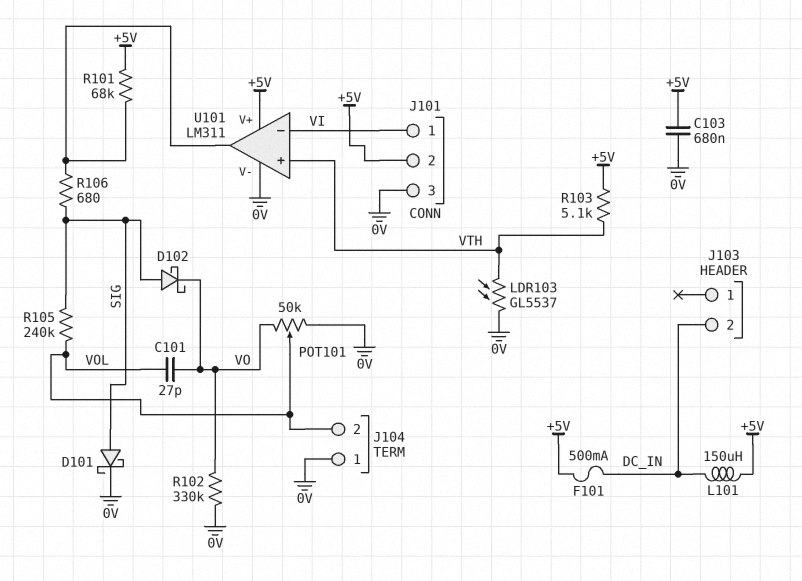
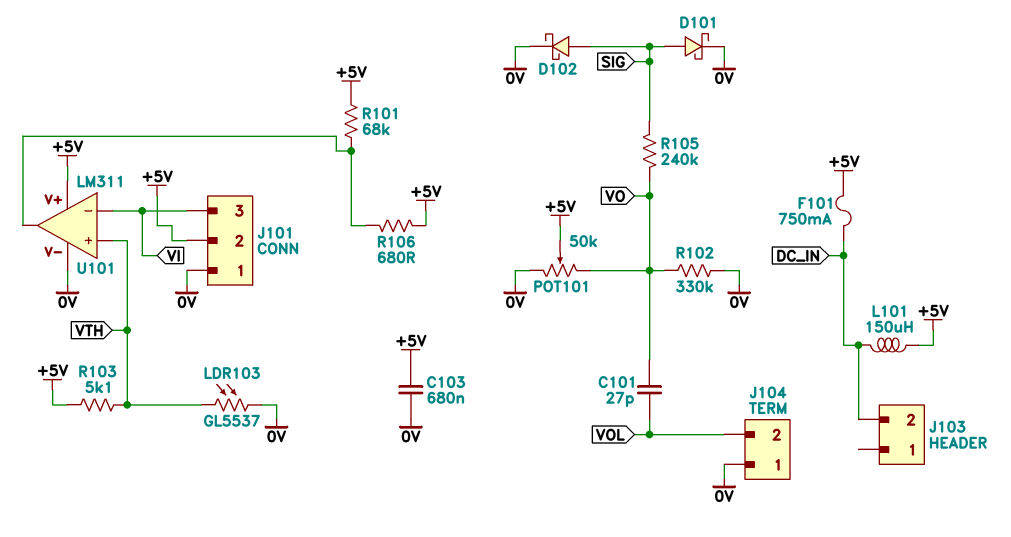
D102: schottky (A SIG, K VO) -> schottky (A SIG, K 0V)
F101: 500mA (+5V, DC_IN) -> 750mA (+5V, DC_IN)
J101 pin 1: VI -> 0V
J101 pin 3: 0V -> VI
POT101: 50k (0V, VO, wiper VOL) -> 50k (0V, VO, wiper +5V)
R105: 240k (SIG, VOL) -> 240k (SIG, VO)
R106: 680 (SIG, U101/out) -> 680 (+5V, U101/out)

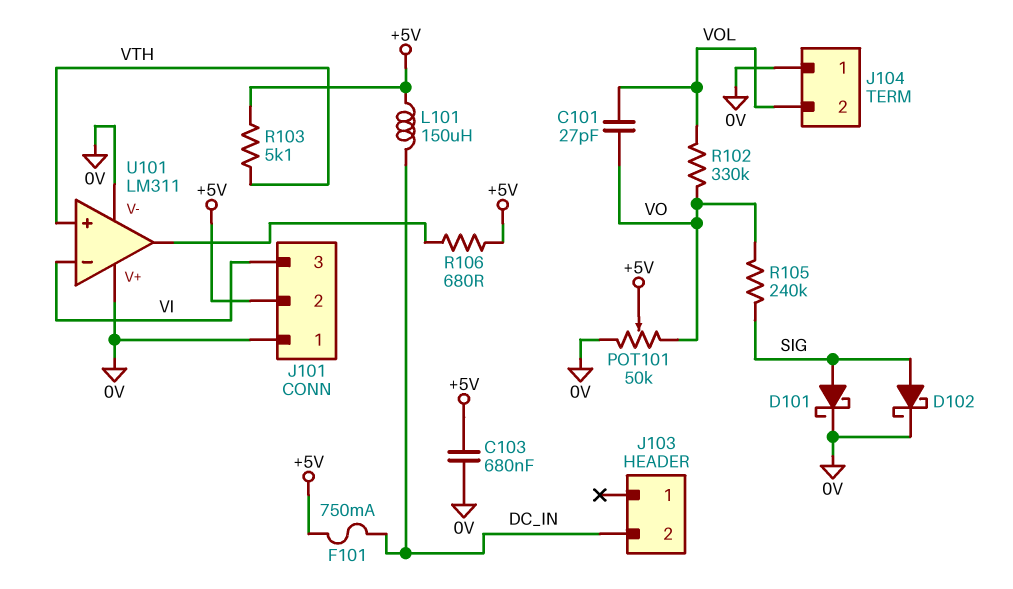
LDR103: GL5537 (0V, VTH) -> none
R101: 68k (+5V, U101/out) -> none
R102: 330k (0V, VO) -> 330k (VO, VOL)
U101 pin V+: +5V -> 0V

